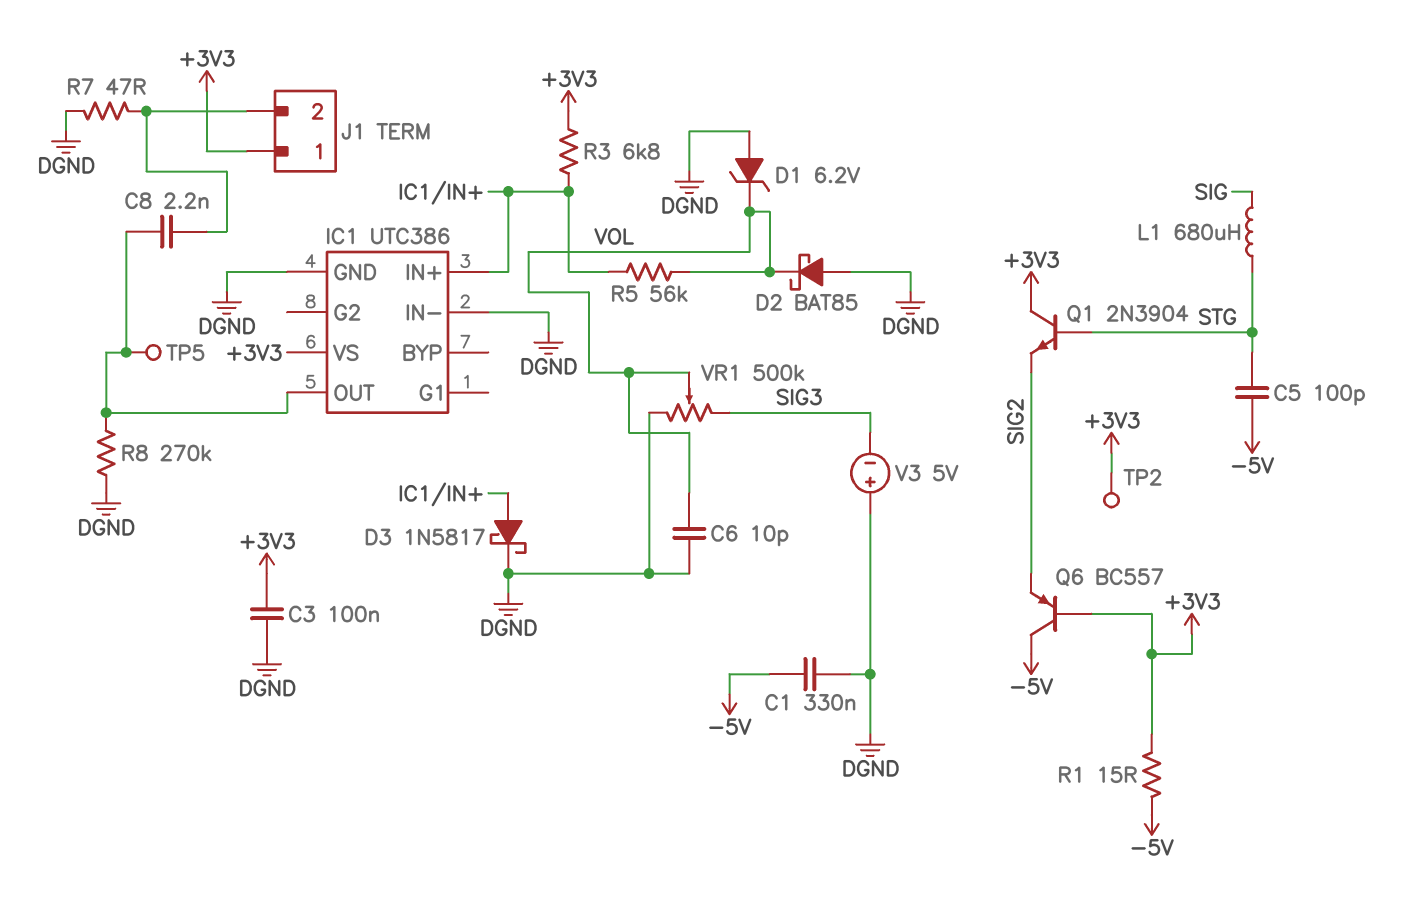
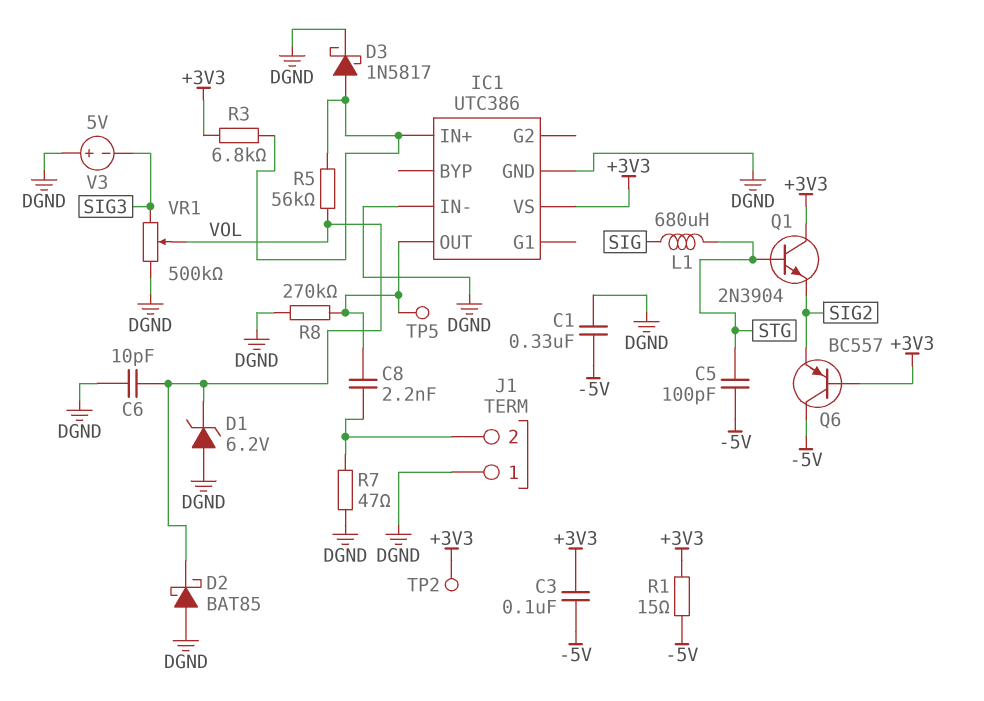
C3: 100nF (+3V3, DGND) -> 100nF (+3V3, -5V)
J1 pin 1: +3V3 -> DGND

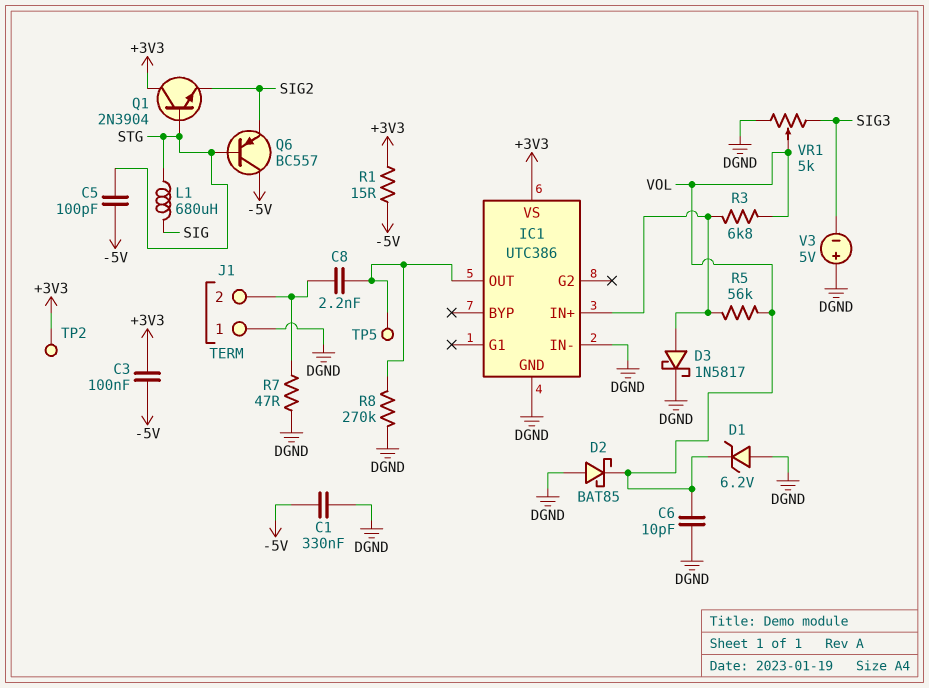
Q6: PNP BC557 (B +3V3, C -5V, E SIG2) -> PNP BC557 (B STG, C -5V, E SIG2)
R3: 6.8k (+3V3, IC1/IN+) -> 6.8k (IC1/IN+, VOL)
VR1: 500k (DGND, SIG3, wiper VOL) -> 5k (DGND, SIG3, wiper VOL)

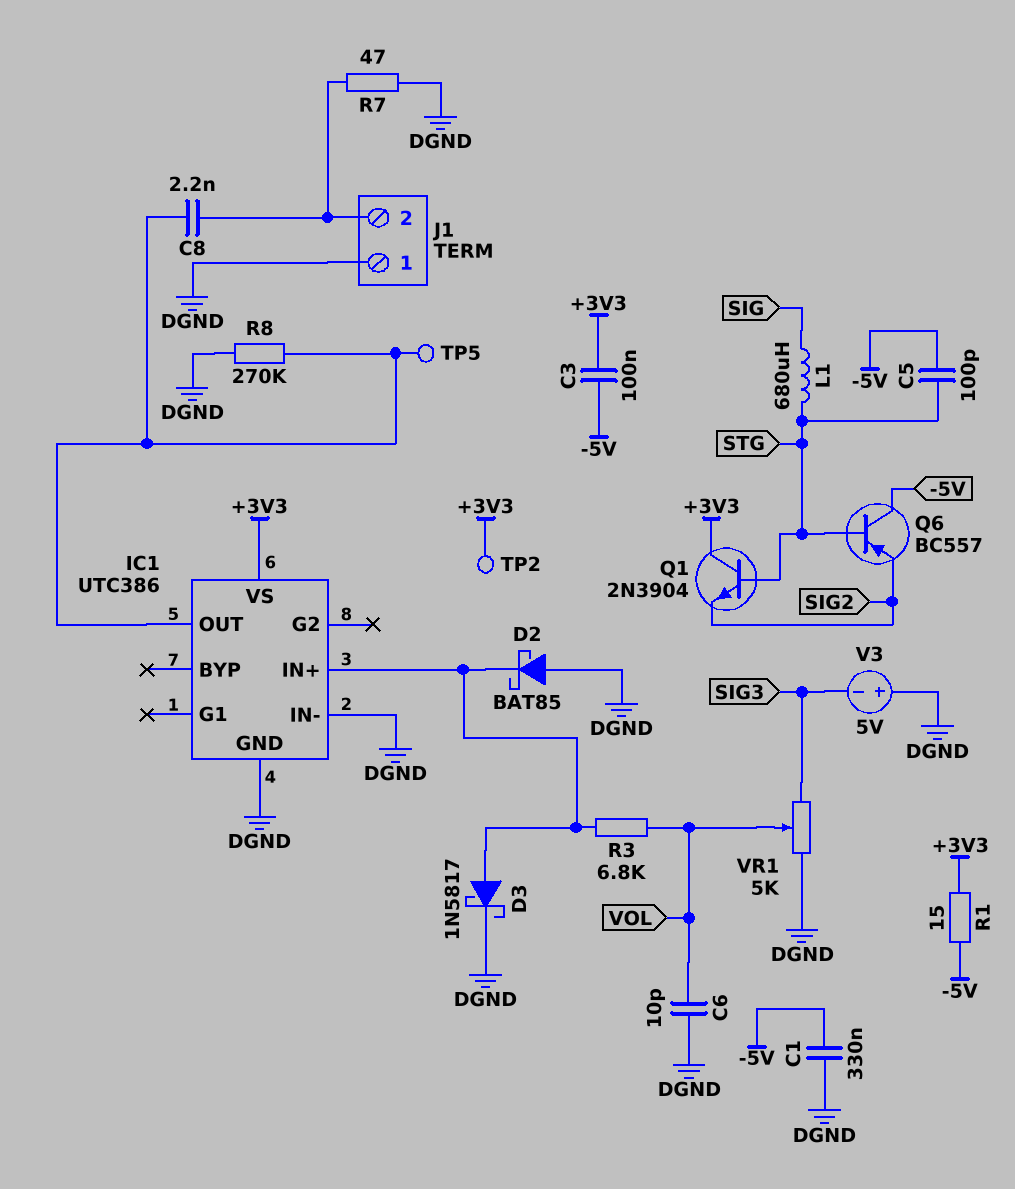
D1: zener 6.2V (A DGND, K VOL) -> none
D2: schottky BAT85 (A DGND, K VOL) -> schottky BAT85 (A DGND, K IC1/IN+)
R5: 56k (IC1/IN+, VOL) -> none

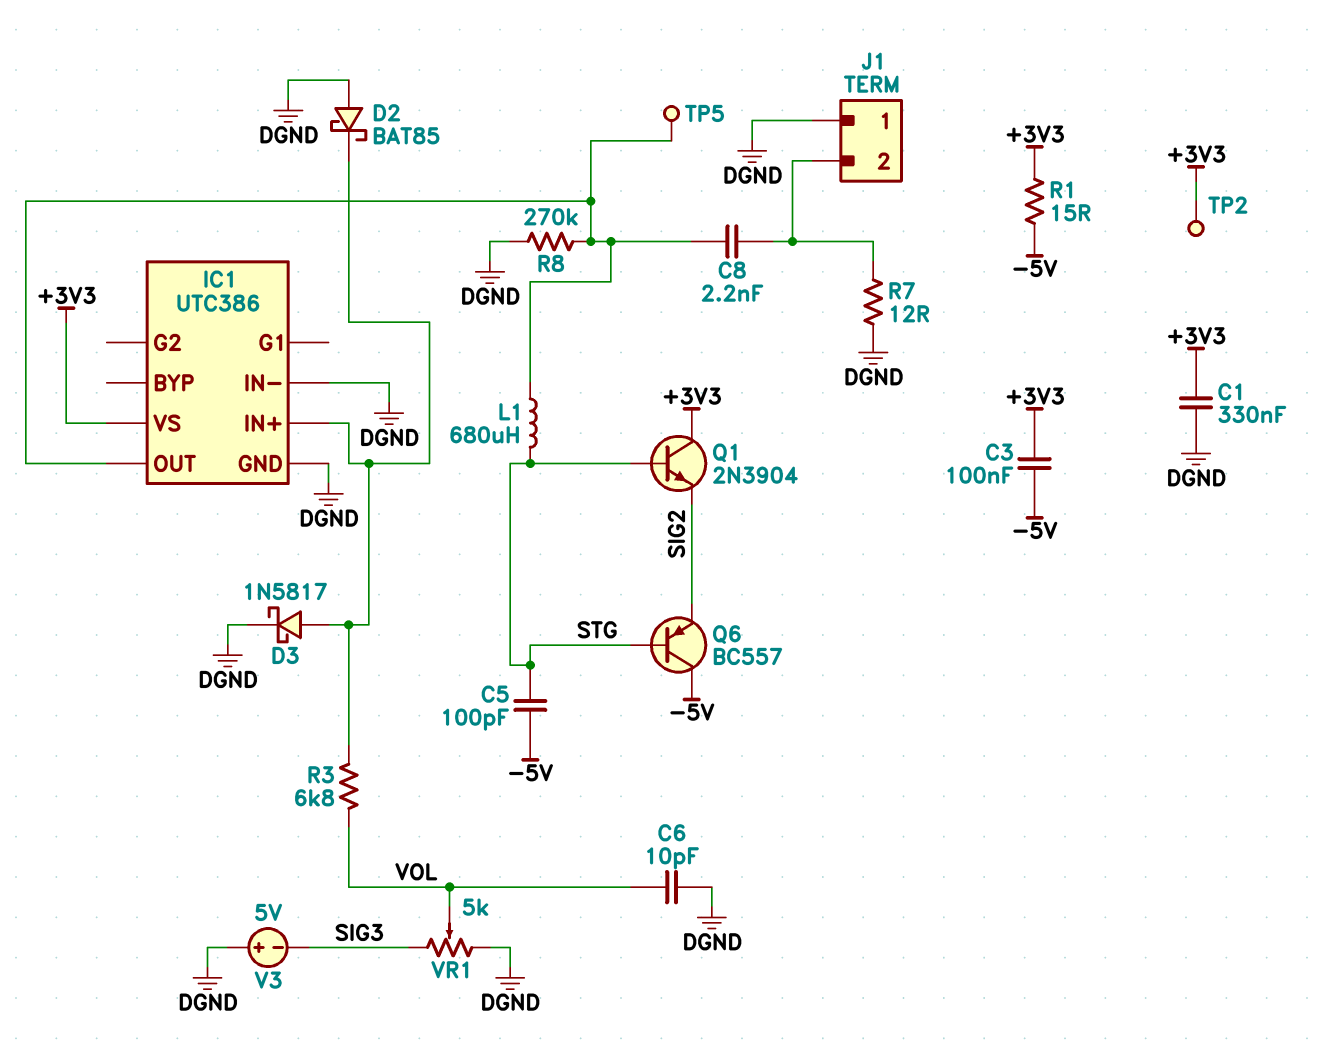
C1: 330nF (-5V, DGND) -> 330nF (+3V3, DGND)
L1: 680uH (SIG, STG) -> 680uH (IC1/OUT, STG)
R7: 47 (DGND, J1/2) -> 12 (DGND, J1/2)

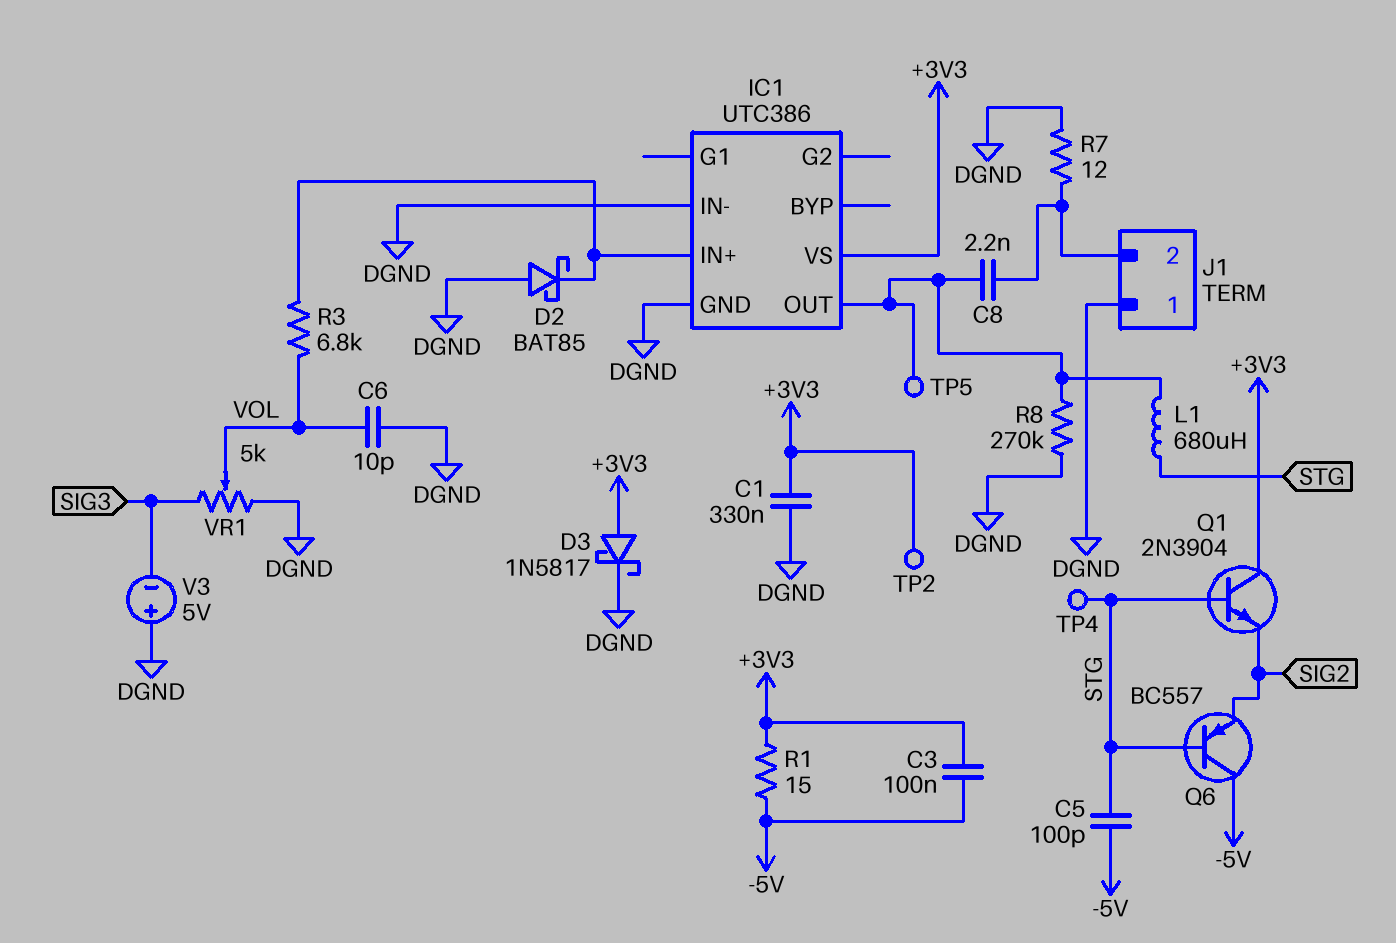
D3: schottky 1N5817 (A IC1/IN+, K DGND) -> schottky 1N5817 (A +3V3, K DGND)
TP4: none -> test point (STG)

